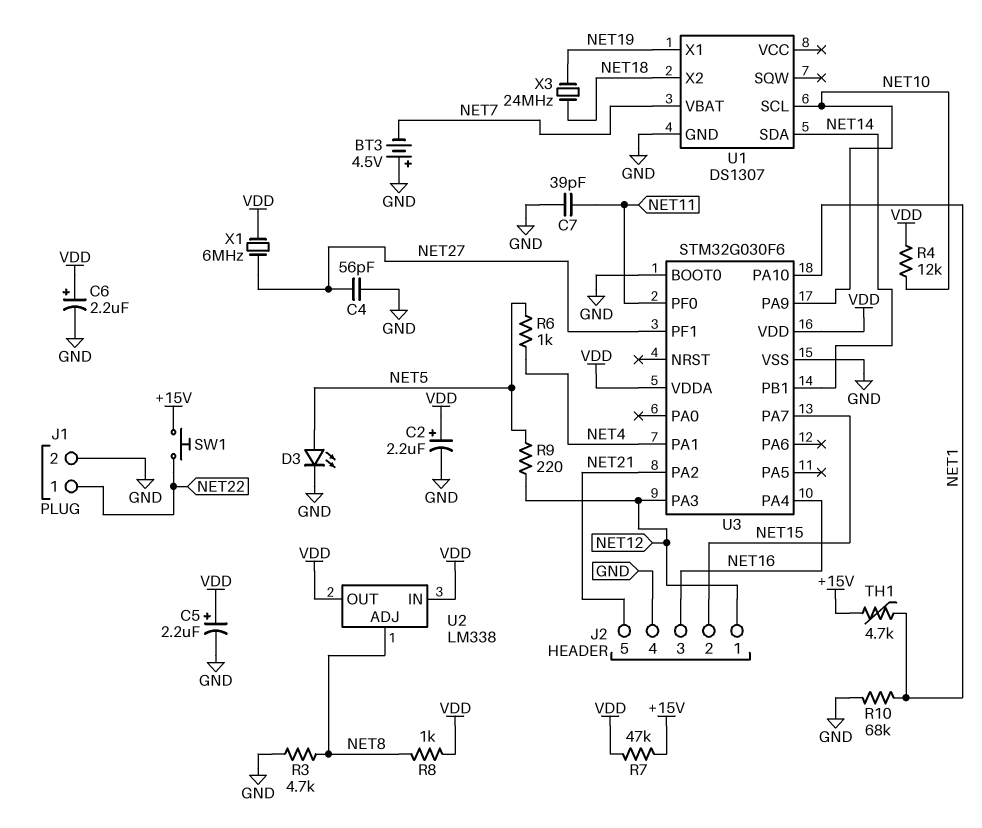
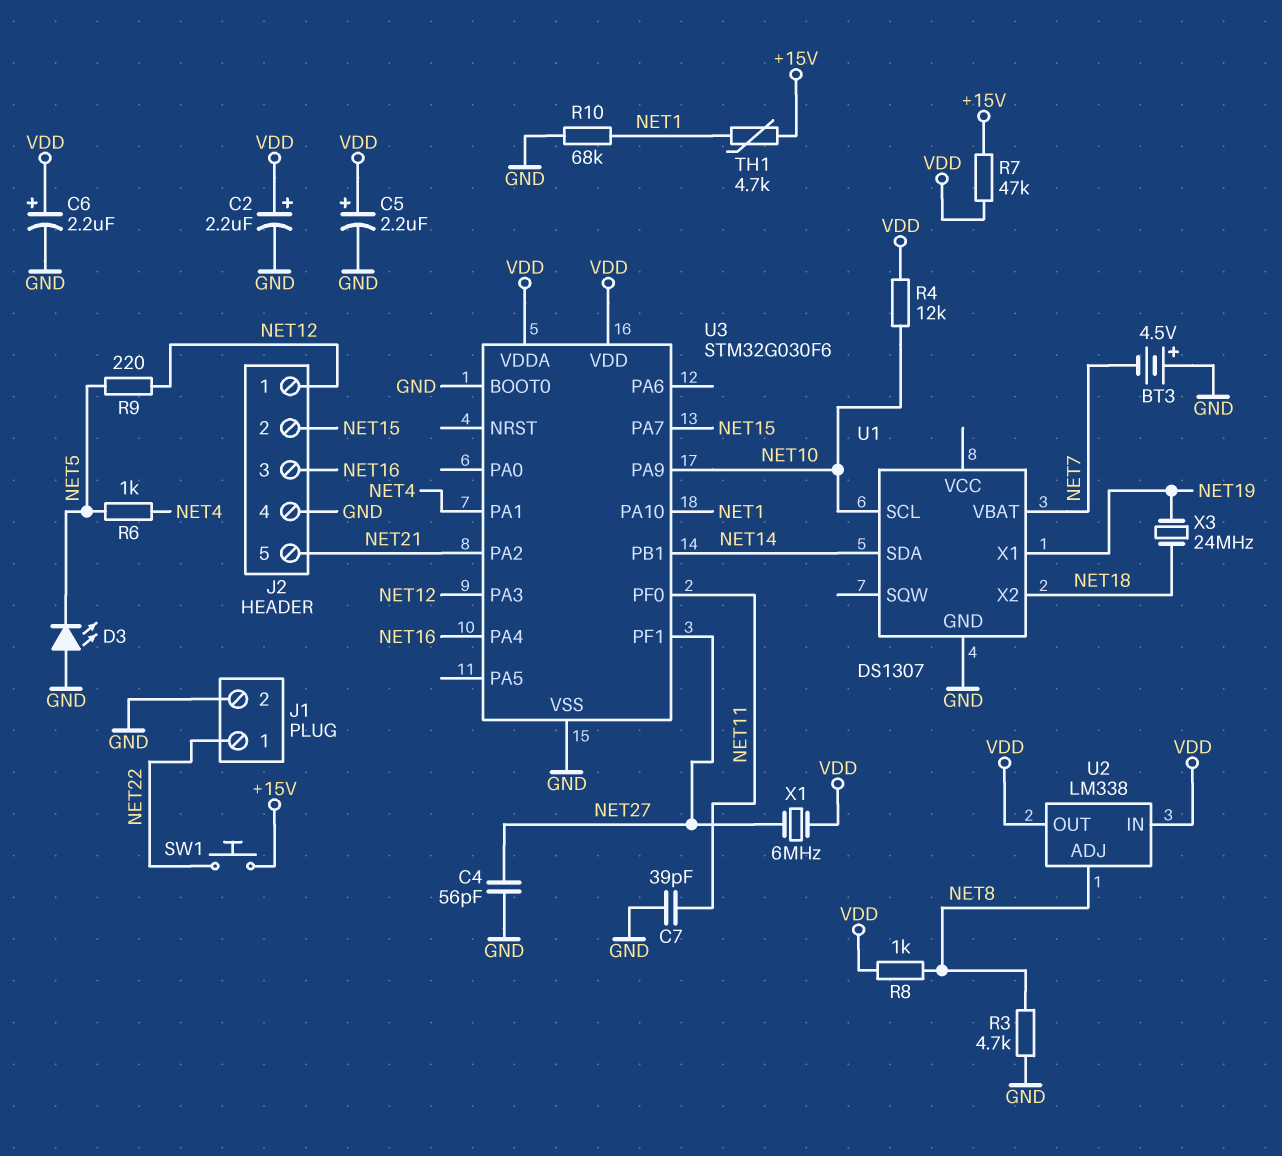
D3: LED (A NET5, K GND) -> LED (A GND, K NET5)

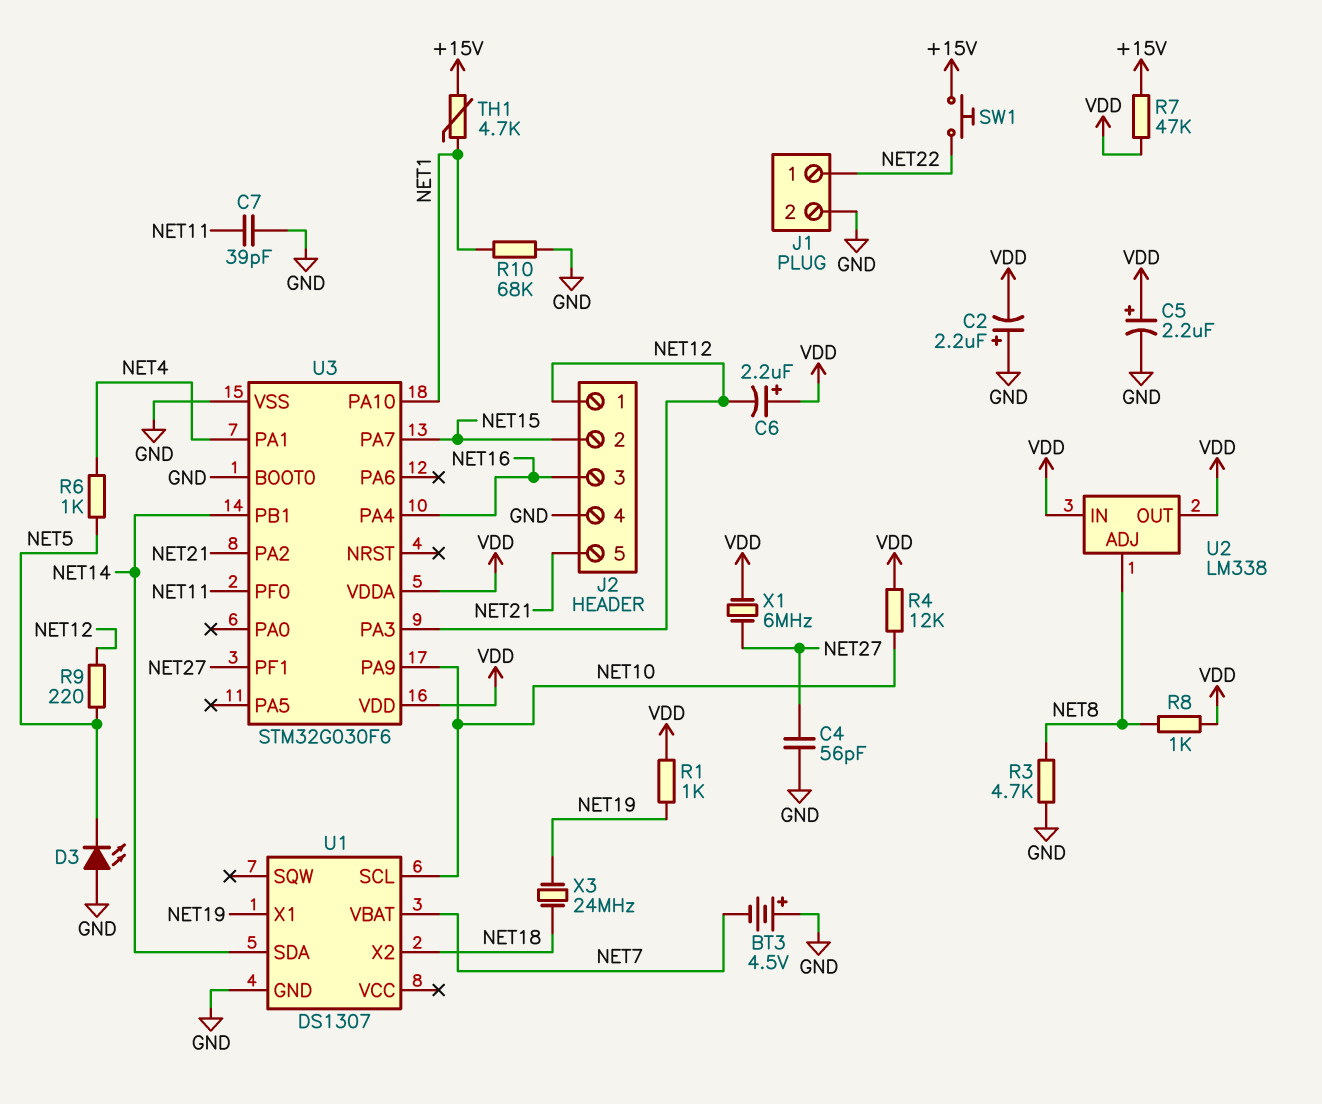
C2: 2.2uF (plus VDD, minus GND) -> 2.2uF (plus GND, minus VDD)
C6: 2.2uF (plus VDD, minus GND) -> 2.2uF (plus VDD, minus NET12)
R1: none -> 1k (NET19, VDD)

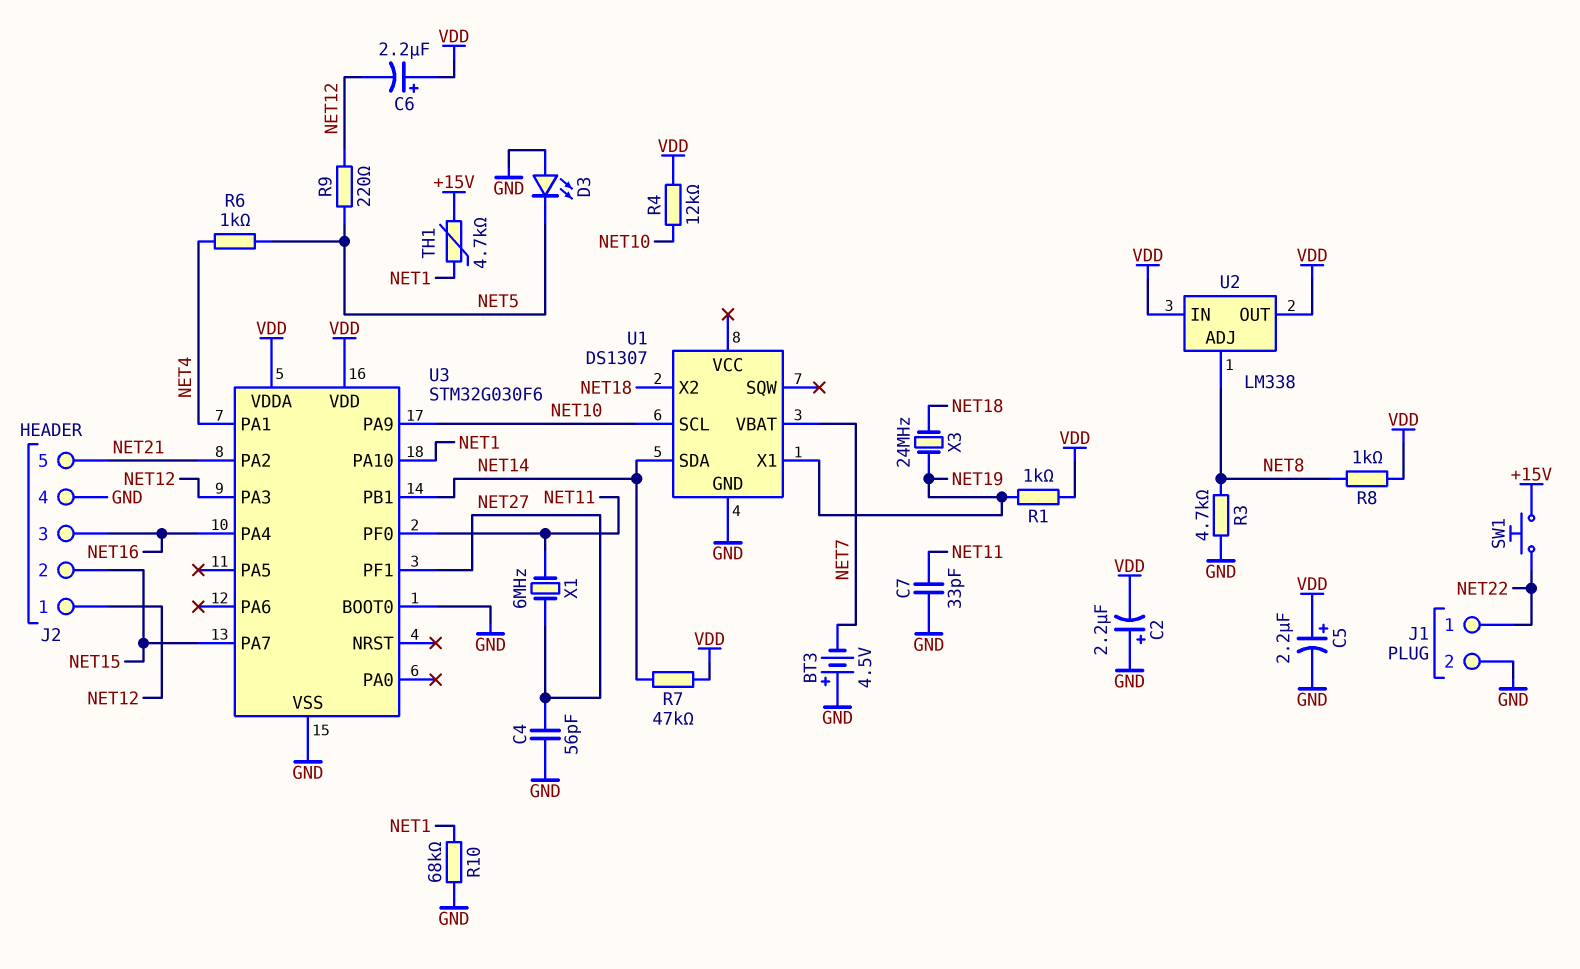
C7: 39pF (GND, NET11) -> 33pF (GND, NET11)
R7: 47k (+15V, VDD) -> 47k (NET14, VDD)
X1: 6MHz (NET27, VDD) -> 6MHz (NET11, NET27)

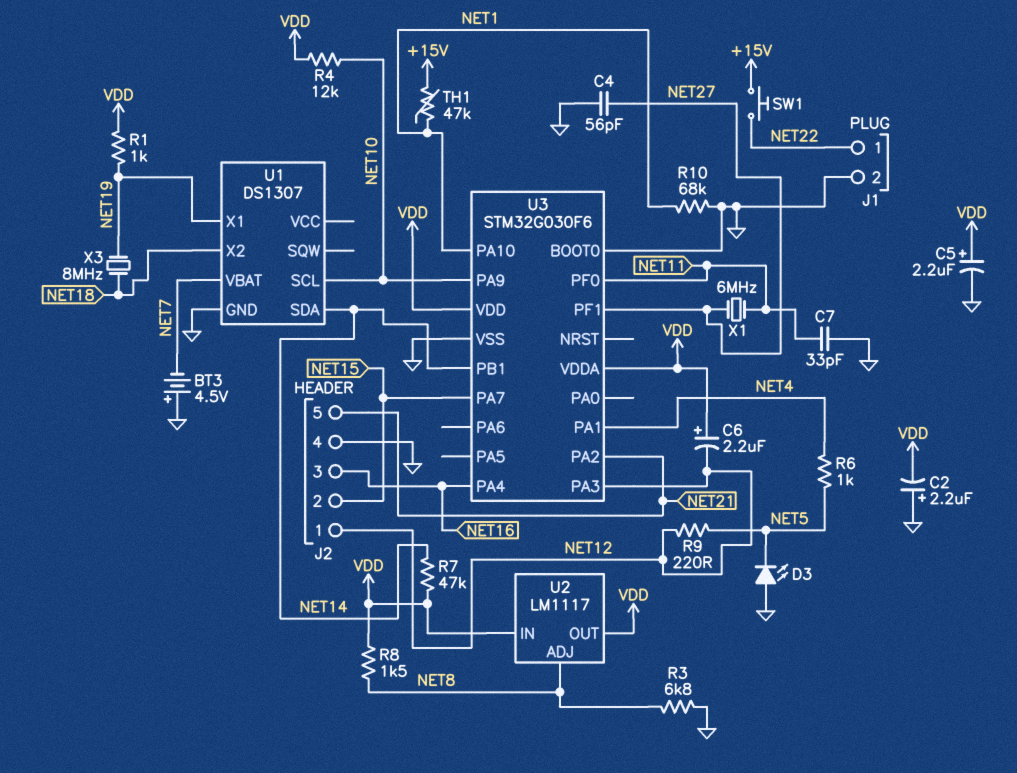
R3: 4.7k (GND, NET8) -> 6.8k (GND, NET8)
R8: 1k (NET8, VDD) -> 1.5k (NET8, VDD)
TH1: 4.7k (+15V, NET1) -> 47k (+15V, NET1)
U2: LM338 -> LM1117
X3: 24MHz (NET18, NET19) -> 8MHz (NET18, NET19)

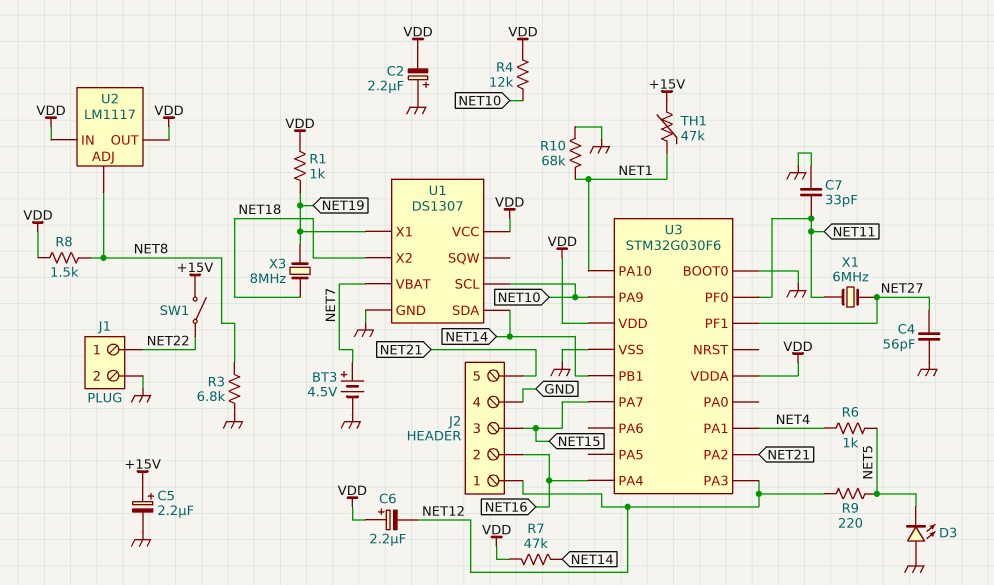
BT3: 4.5V (plus GND, minus NET7) -> 4.5V (plus NET7, minus GND)
C5: 2.2uF (plus VDD, minus GND) -> 2.2uF (plus +15V, minus GND)
J2 pin 2: NET15 -> NET16
J2 pin 3: NET16 -> NET15
SW1: button (+15V, NET22) -> switch (+15V, NET22)
U1 pin VCC: none -> VDD

